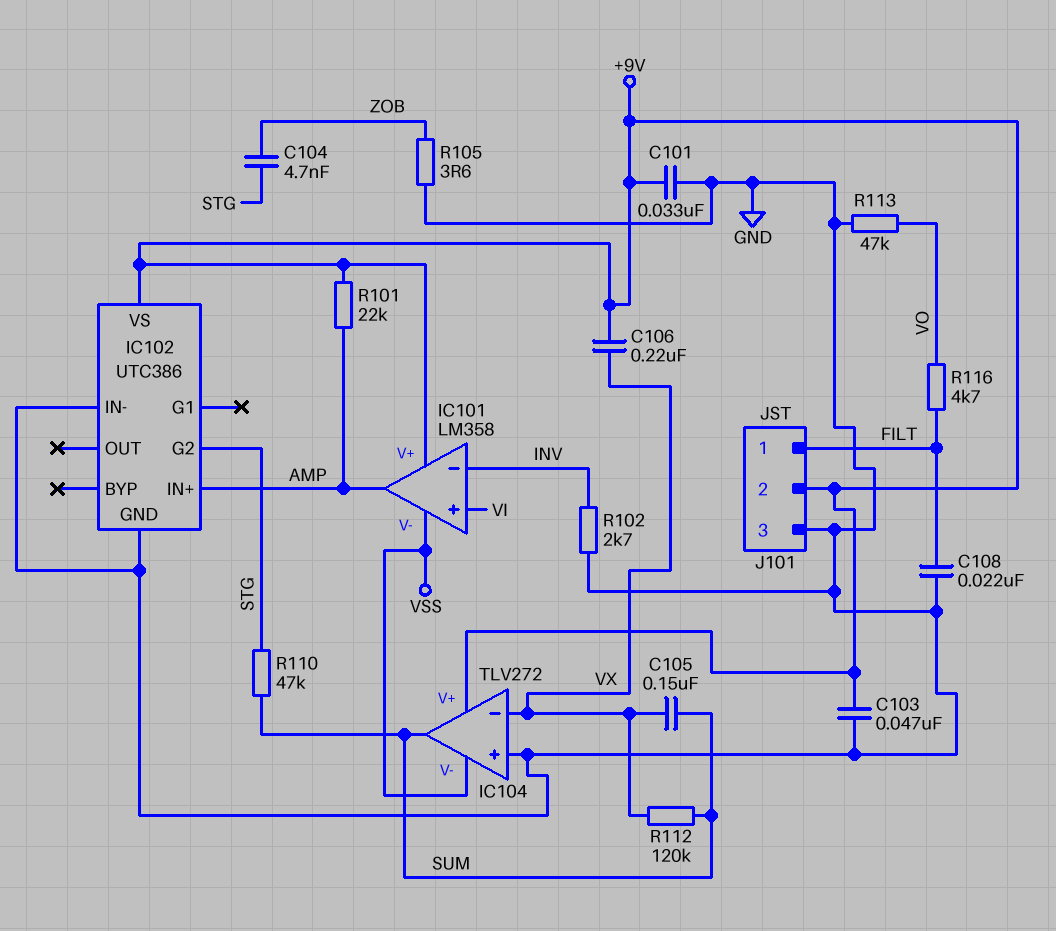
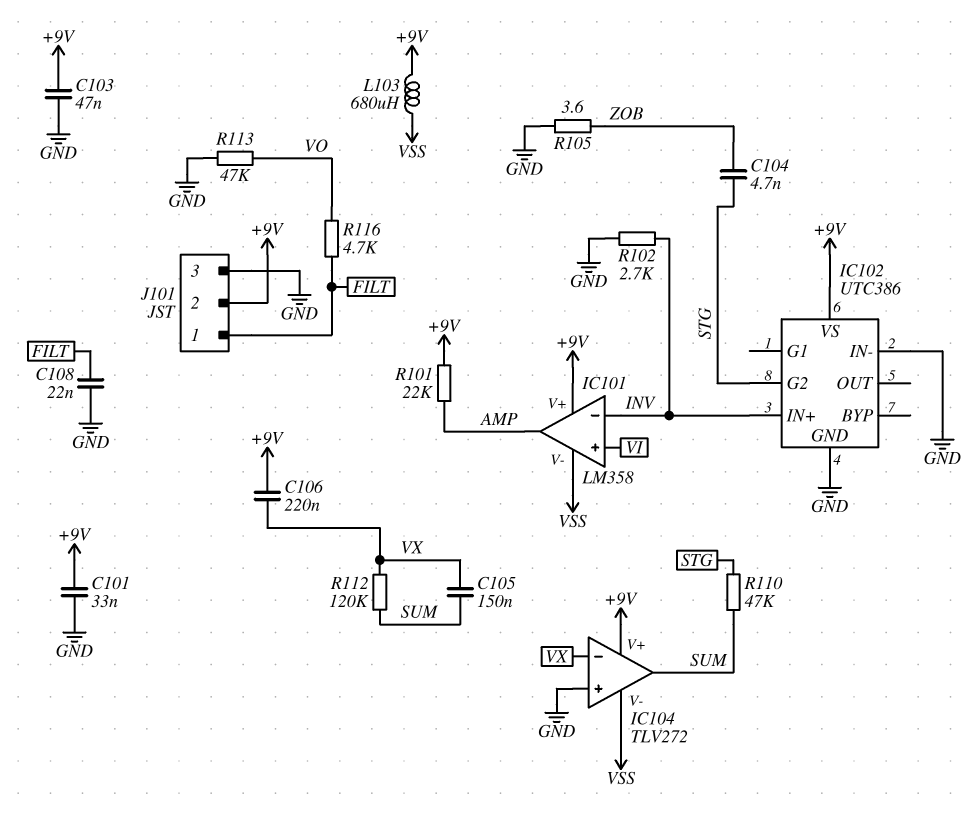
IC102 pin IN+: AMP -> INV
L103: none -> 680uH (+9V, VSS)

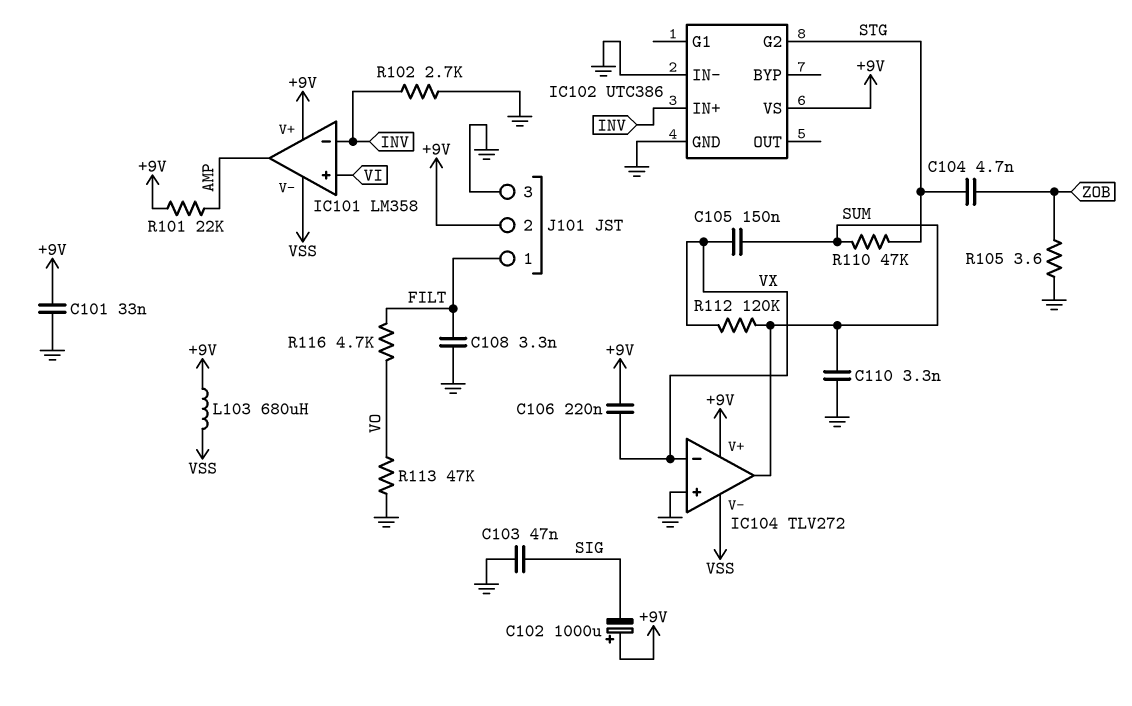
C102: none -> 1000uF (plus +9V, minus SIG)
C103: 47nF (+9V, GND) -> 47nF (GND, SIG)
C108: 22nF (FILT, GND) -> 3.3nF (FILT, GND)
C110: none -> 3.3nF (GND, SUM)

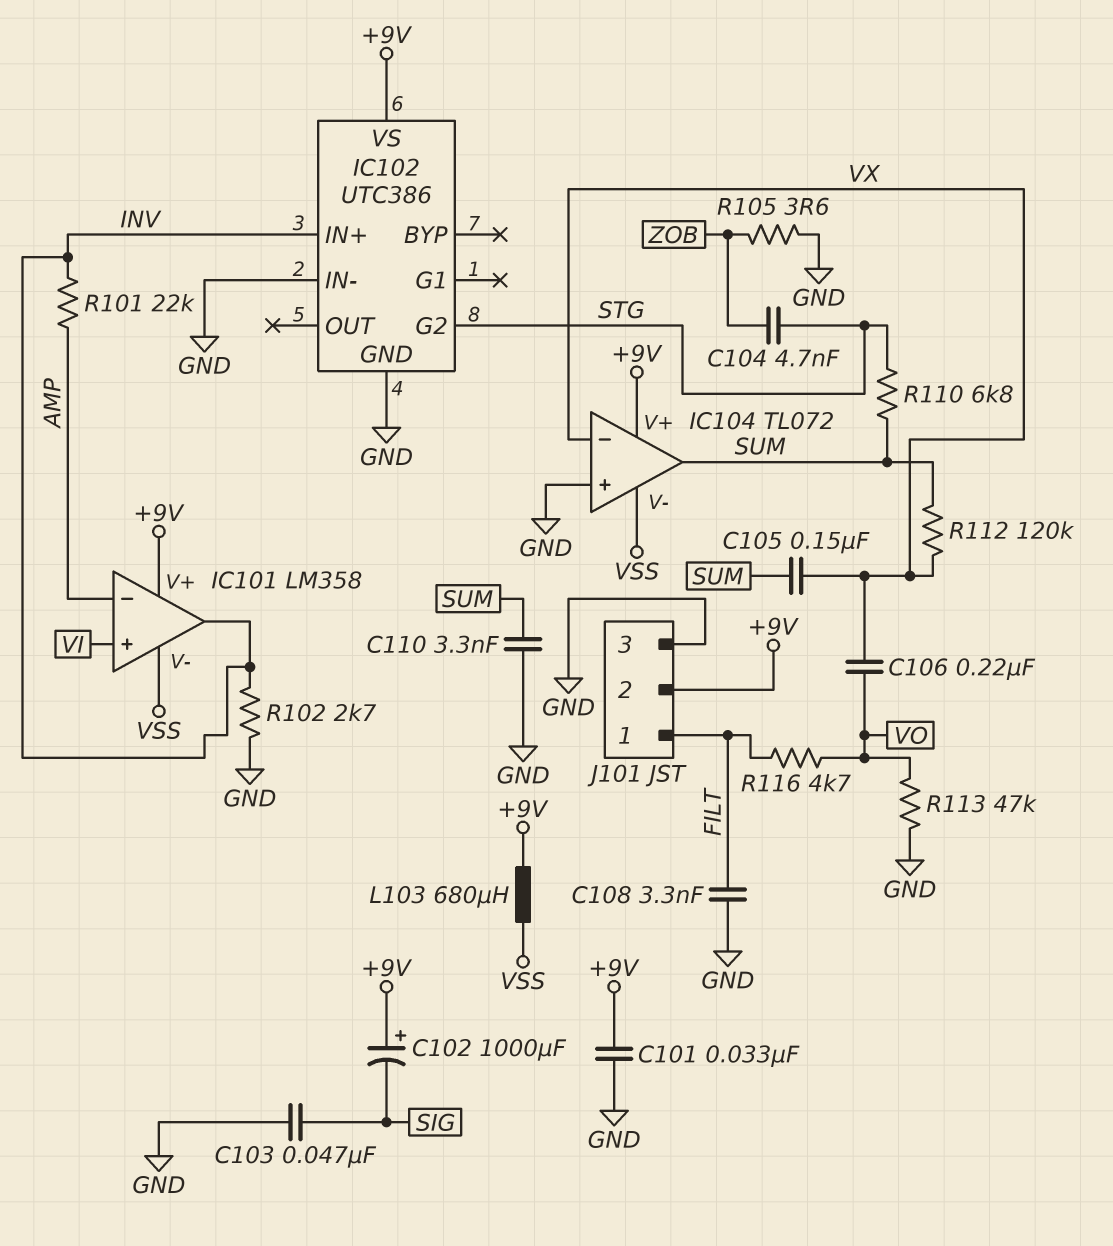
C106: 220nF (+9V, VX) -> 220nF (VO, VX)
IC101 pin in-: INV -> AMP
IC101 pin out: AMP -> INV
IC104: TLV272 -> TL072
R101: 22k (+9V, AMP) -> 22k (AMP, INV)
R110: 47k (STG, SUM) -> 6.8k (STG, SUM)

